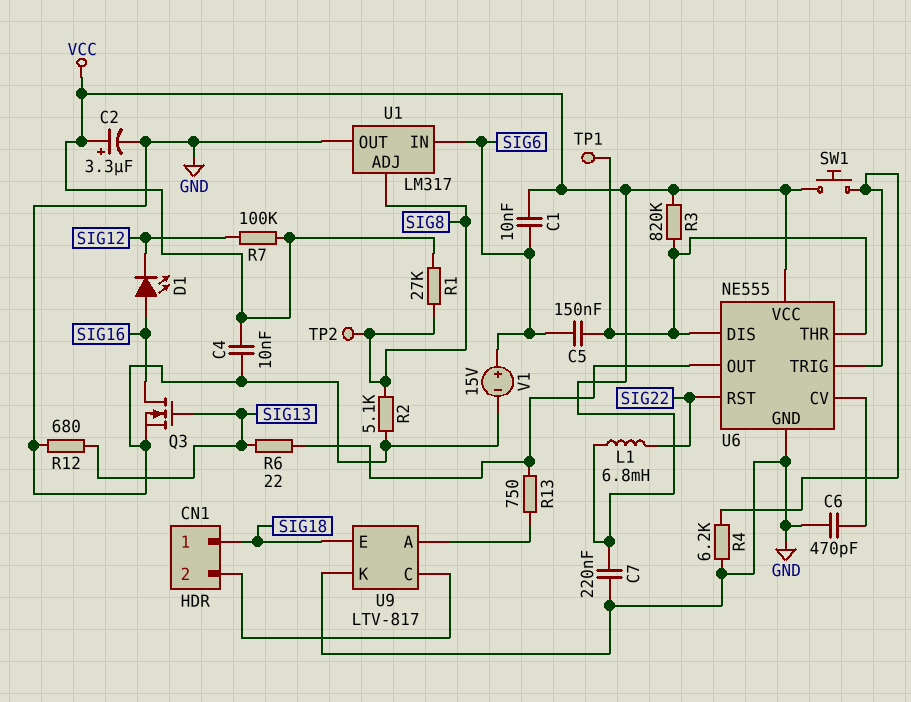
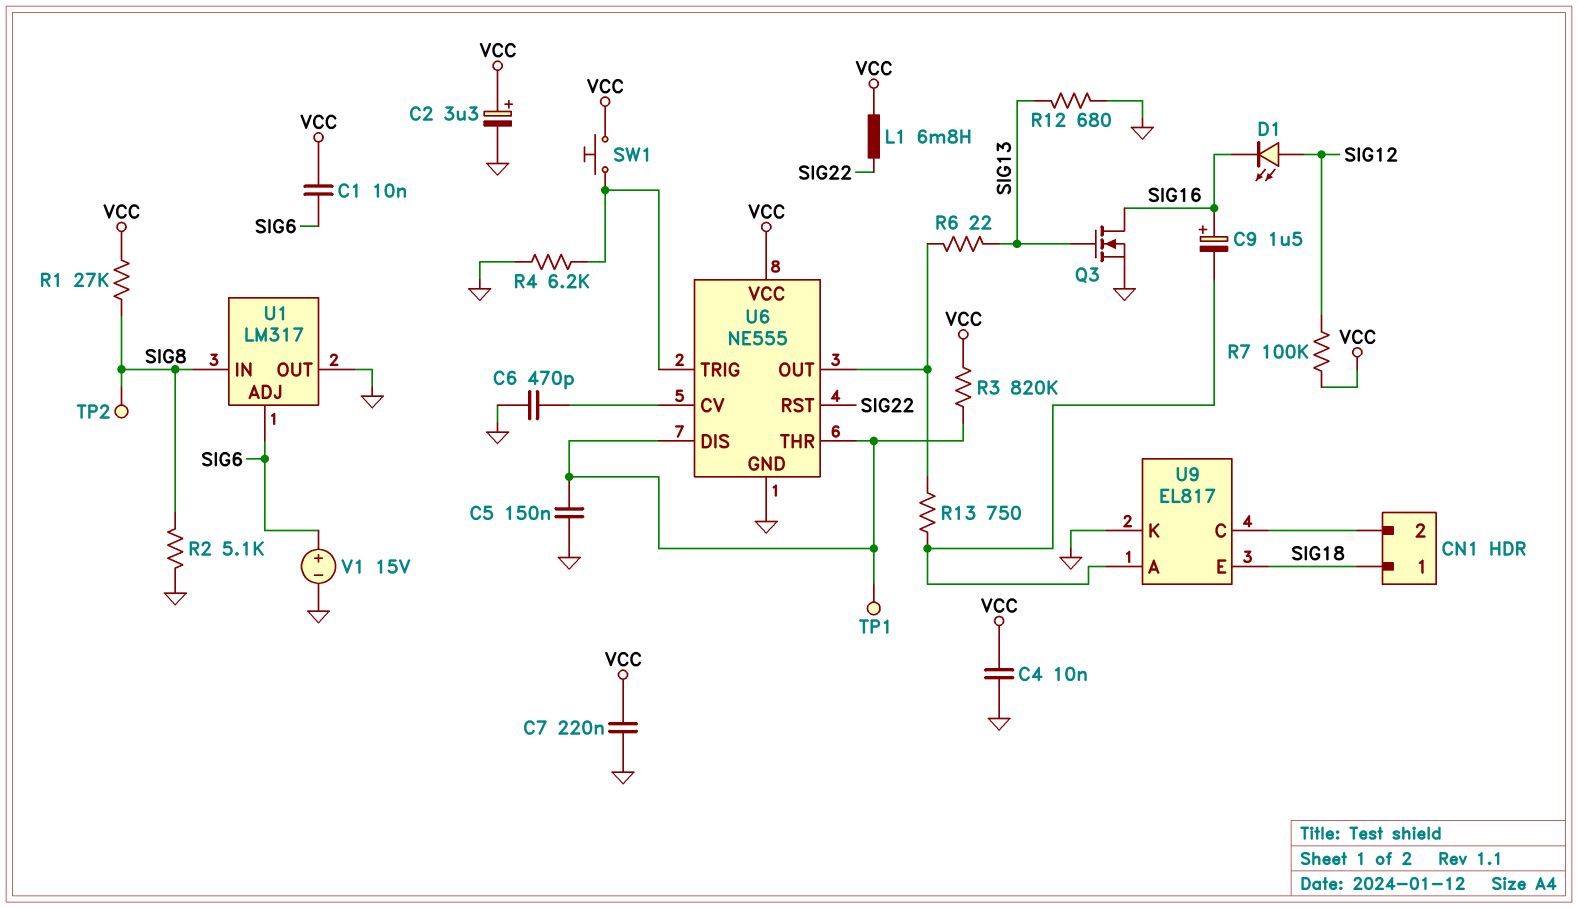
C5: 150nF (SIG6, U6/DIS) -> 150nF (GND, U6/DIS)
C9: none -> 1.5uF (plus SIG16, minus U9/A)
D1: LED (A SIG16, K SIG12) -> LED (A SIG12, K SIG16)
U1 pin ADJ: SIG8 -> SIG6
U1 pin IN: SIG6 -> SIG8
U9: LTV-817 -> EL817

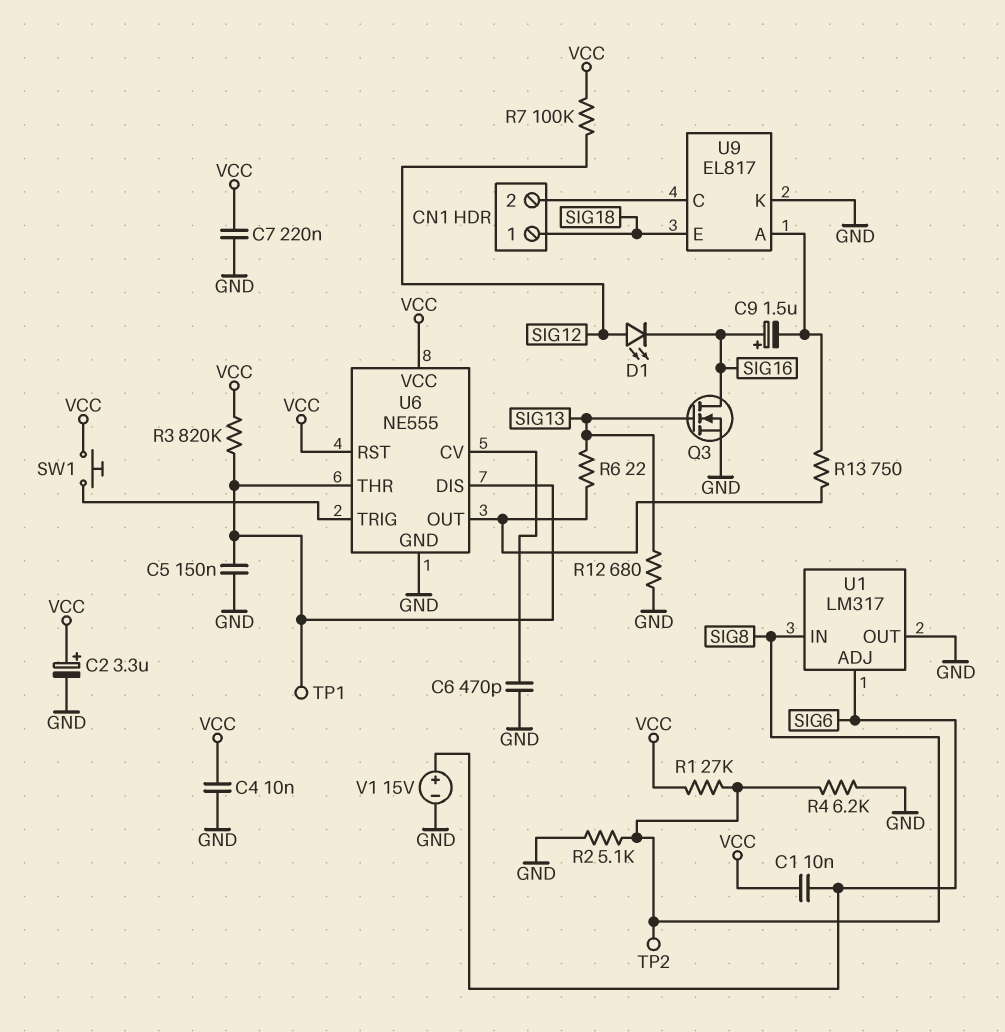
L1: 6.8mH (SIG22, VCC) -> none
R4: 6.2k (GND, U6/TRIG) -> 6.2k (GND, SIG8)
U6 pin RST: SIG22 -> VCC

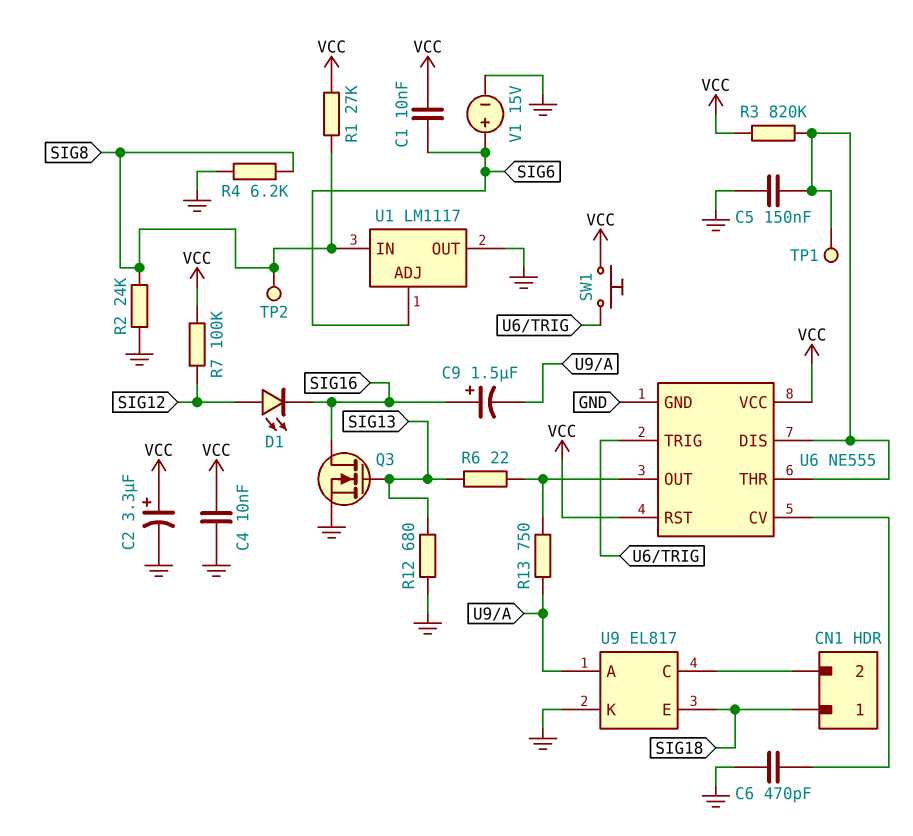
C7: 220nF (GND, VCC) -> none
R2: 5.1k (GND, SIG8) -> 24k (GND, SIG8)
U1: LM317 -> LM1117

